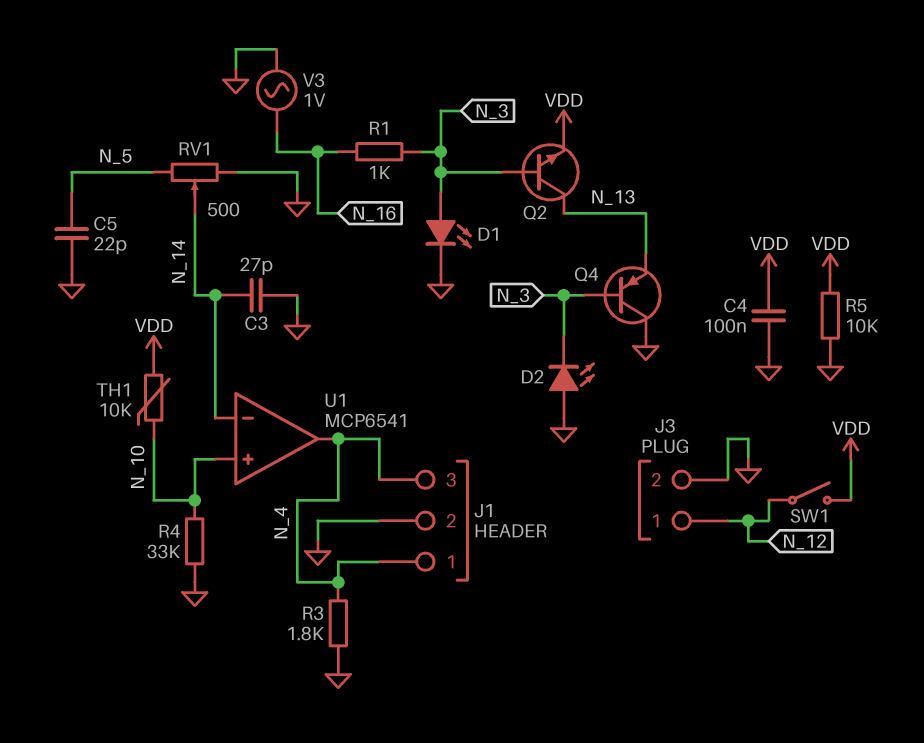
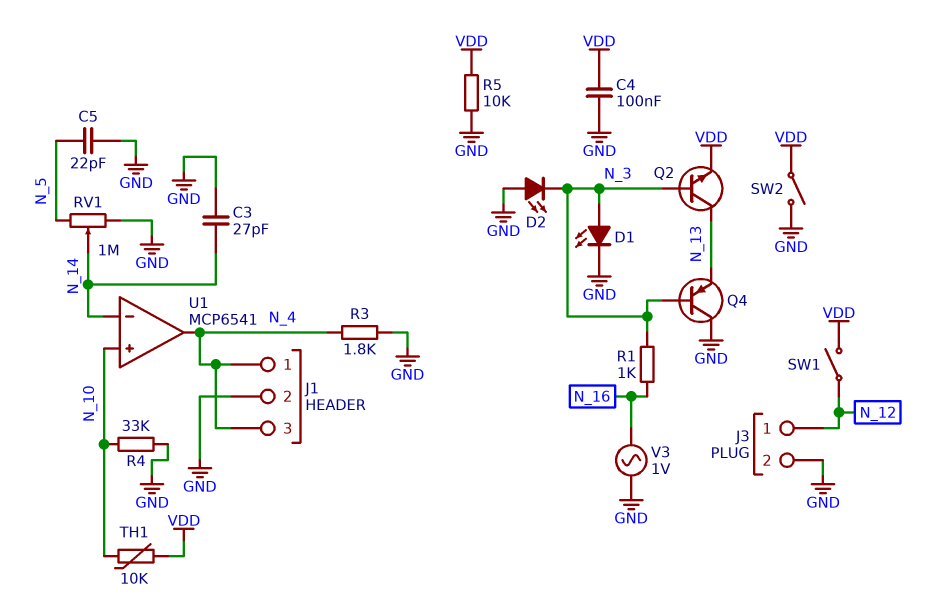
RV1: 500 (GND, N_5, wiper N_14) -> 1M (GND, N_5, wiper N_14)
SW2: none -> switch (GND, VDD)

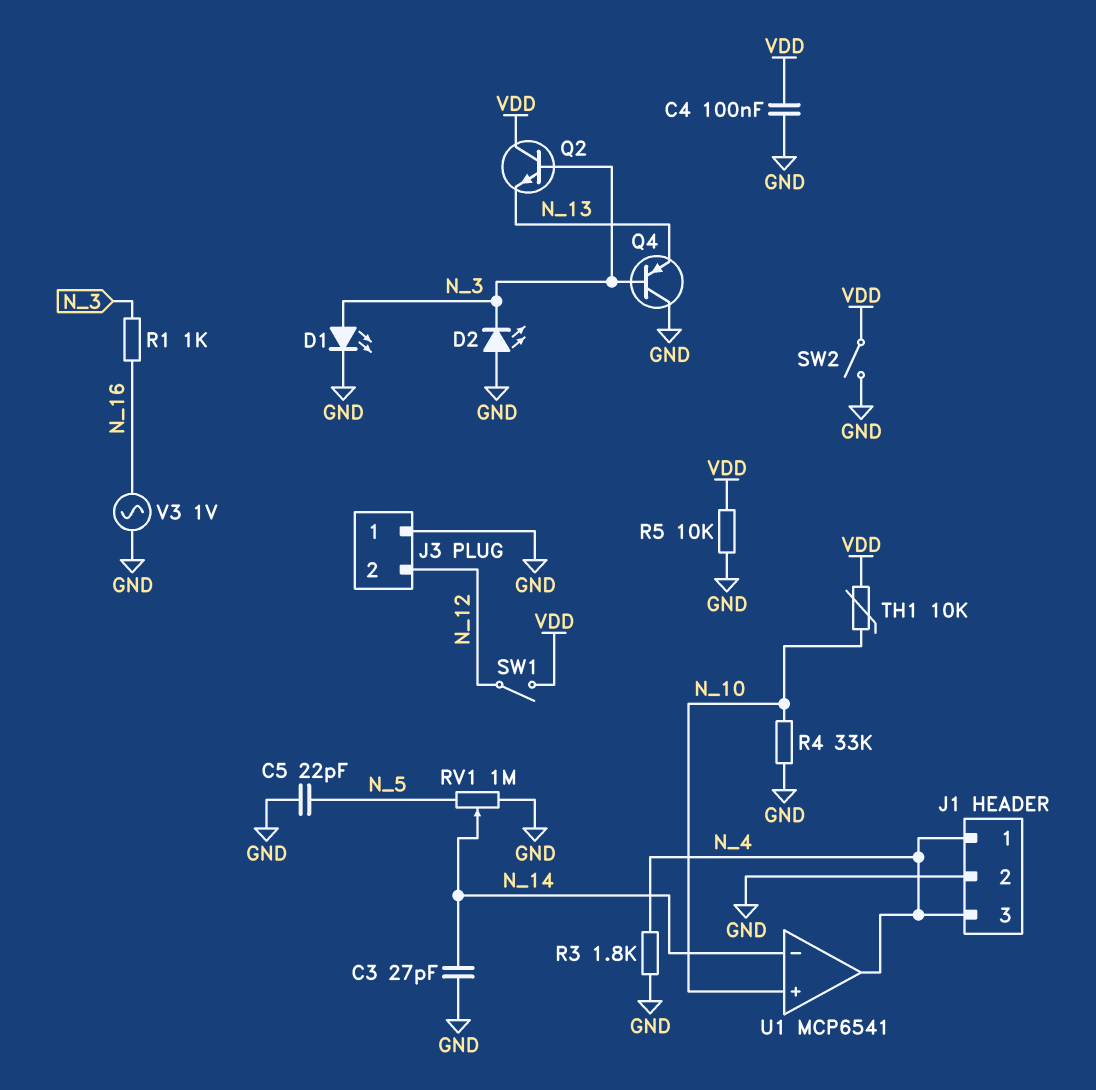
J3 pin 1: N_12 -> GND
J3 pin 2: GND -> N_12
Q2: NPN (B N_3, C N_13, E VDD) -> NPN (B N_3, C VDD, E N_13)

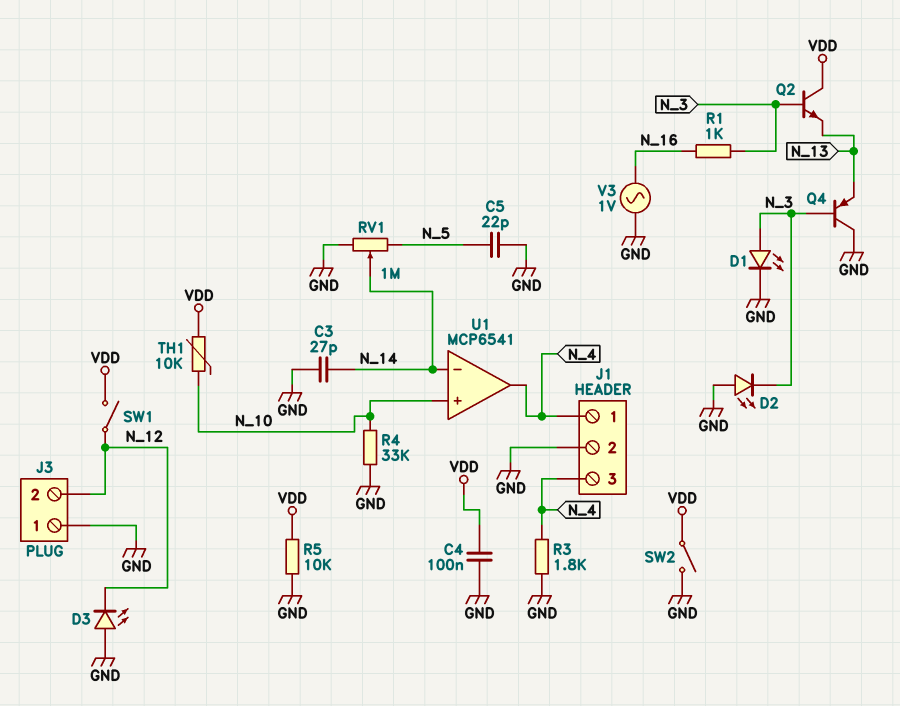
D3: none -> LED (A GND, K N_12)

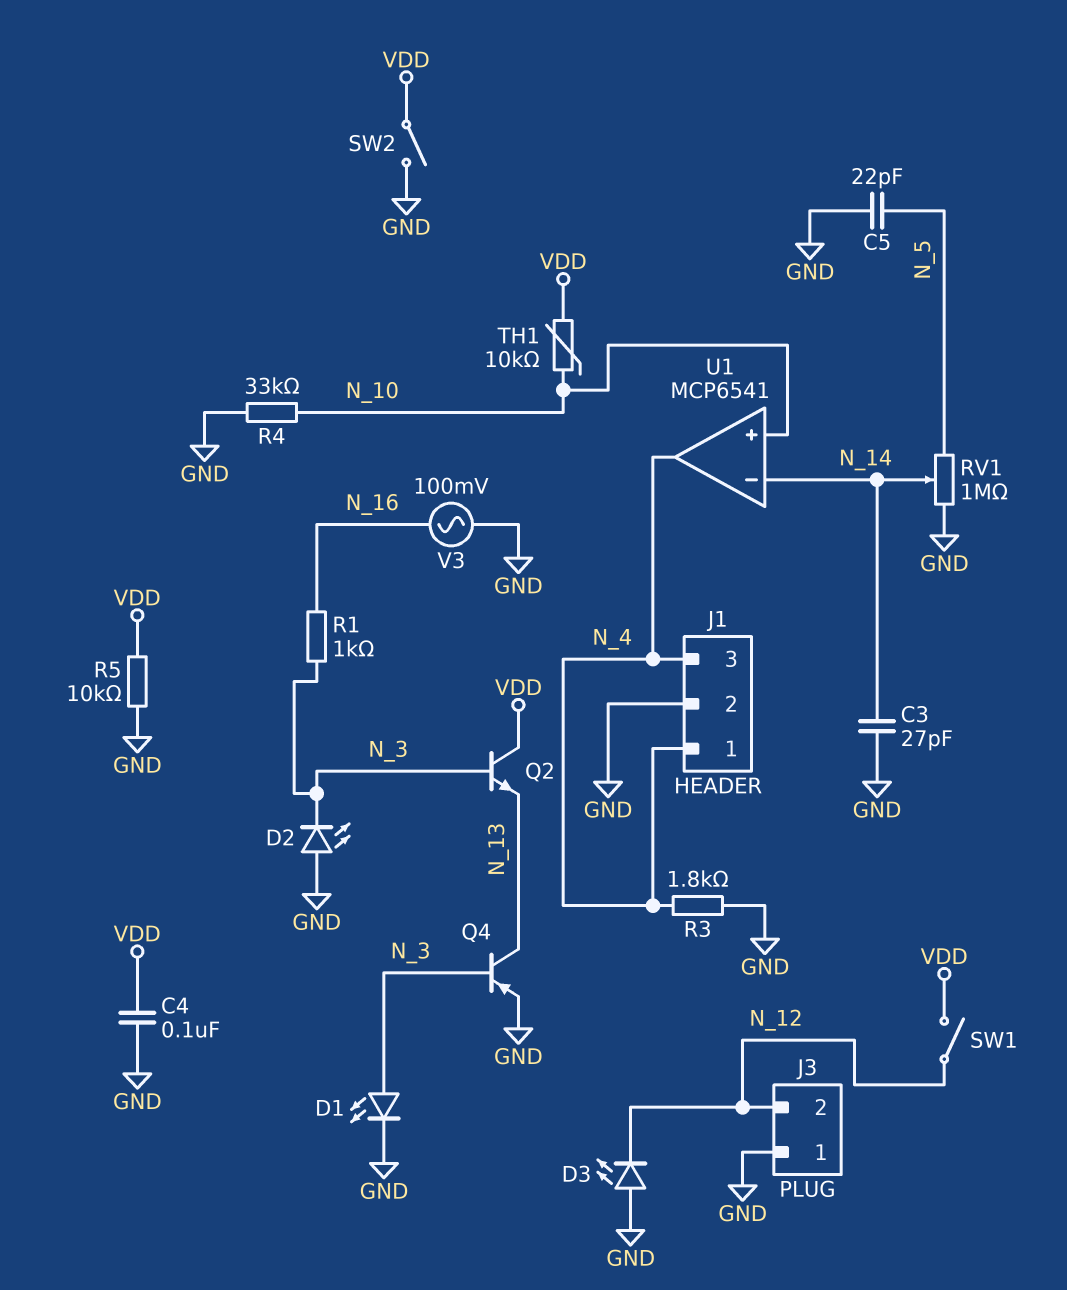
Q4: PNP (B N_3, C GND, E N_13) -> PNP (B N_3, C N_13, E GND)
V3: AC 1V (GND, N_16) -> AC 100mV (GND, N_16)

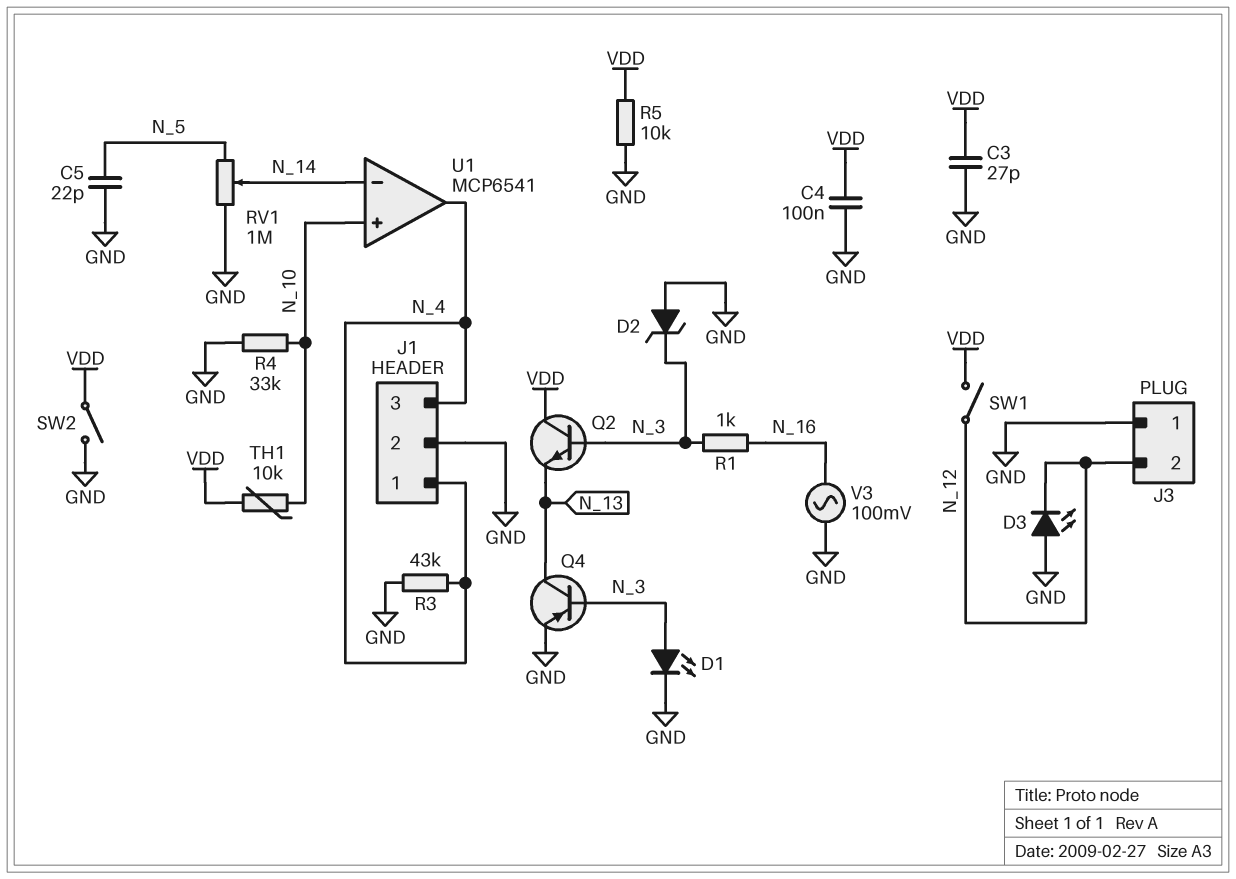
C3: 27pF (GND, N_14) -> 27pF (GND, VDD)
D2: LED (A GND, K N_3) -> zener (A GND, K N_3)
R3: 1.8k (GND, N_4) -> 43k (GND, N_4)

